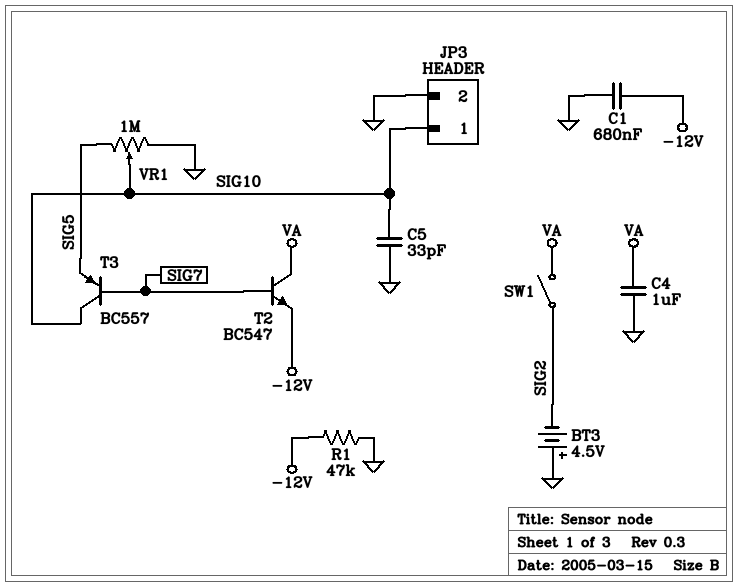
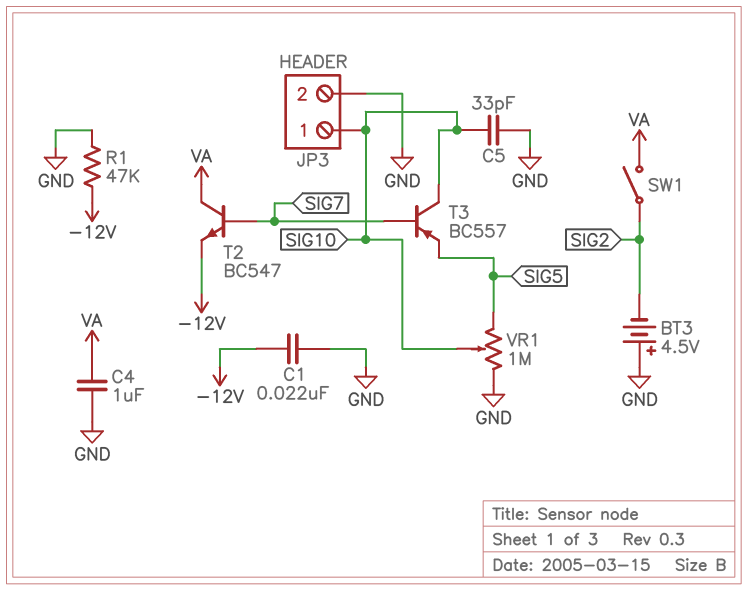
C1: 680nF (-12V, GND) -> 22nF (-12V, GND)

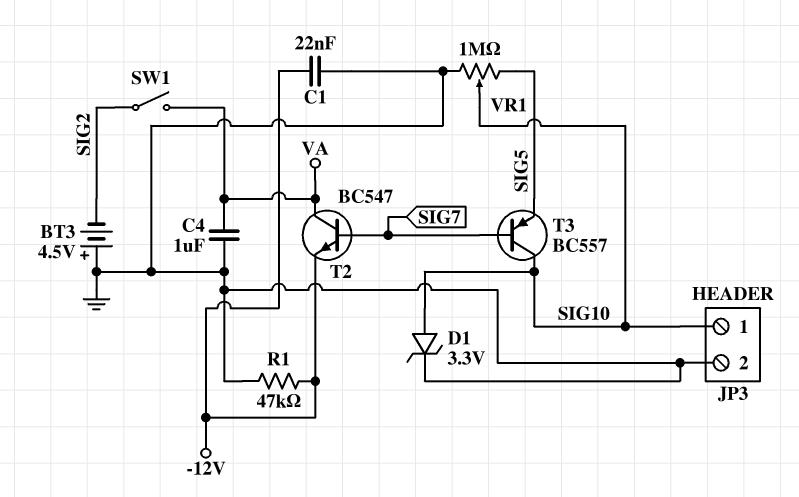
C5: 33pF (GND, SIG10) -> none
D1: none -> zener 3.3V (A SIG10, K GND)

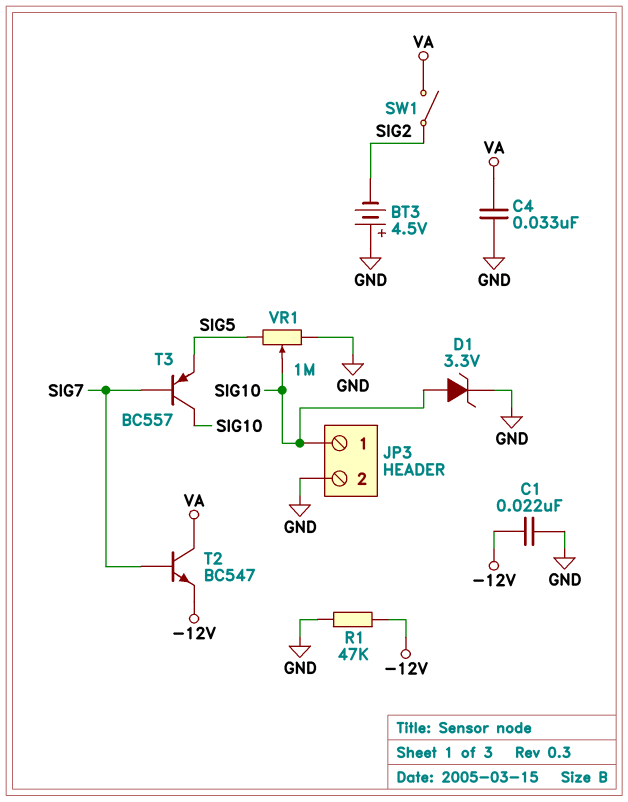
C4: 1uF (GND, VA) -> 33nF (GND, VA)

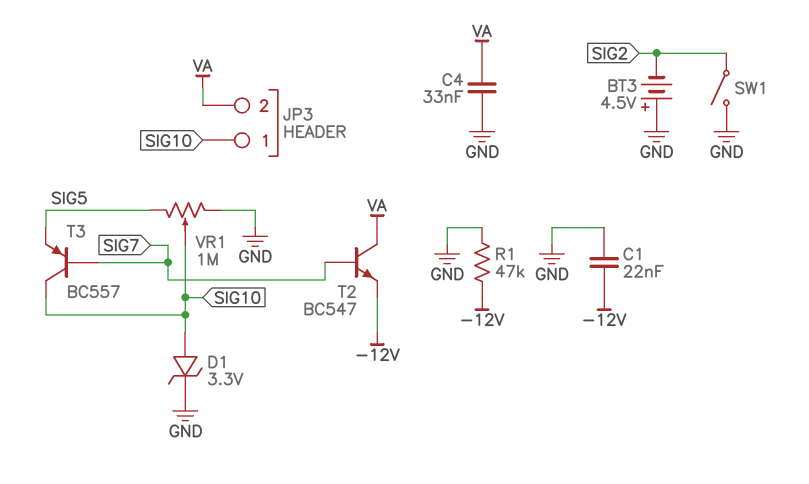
JP3 pin 2: GND -> VA
SW1: switch (SIG2, VA) -> switch (GND, SIG2)

